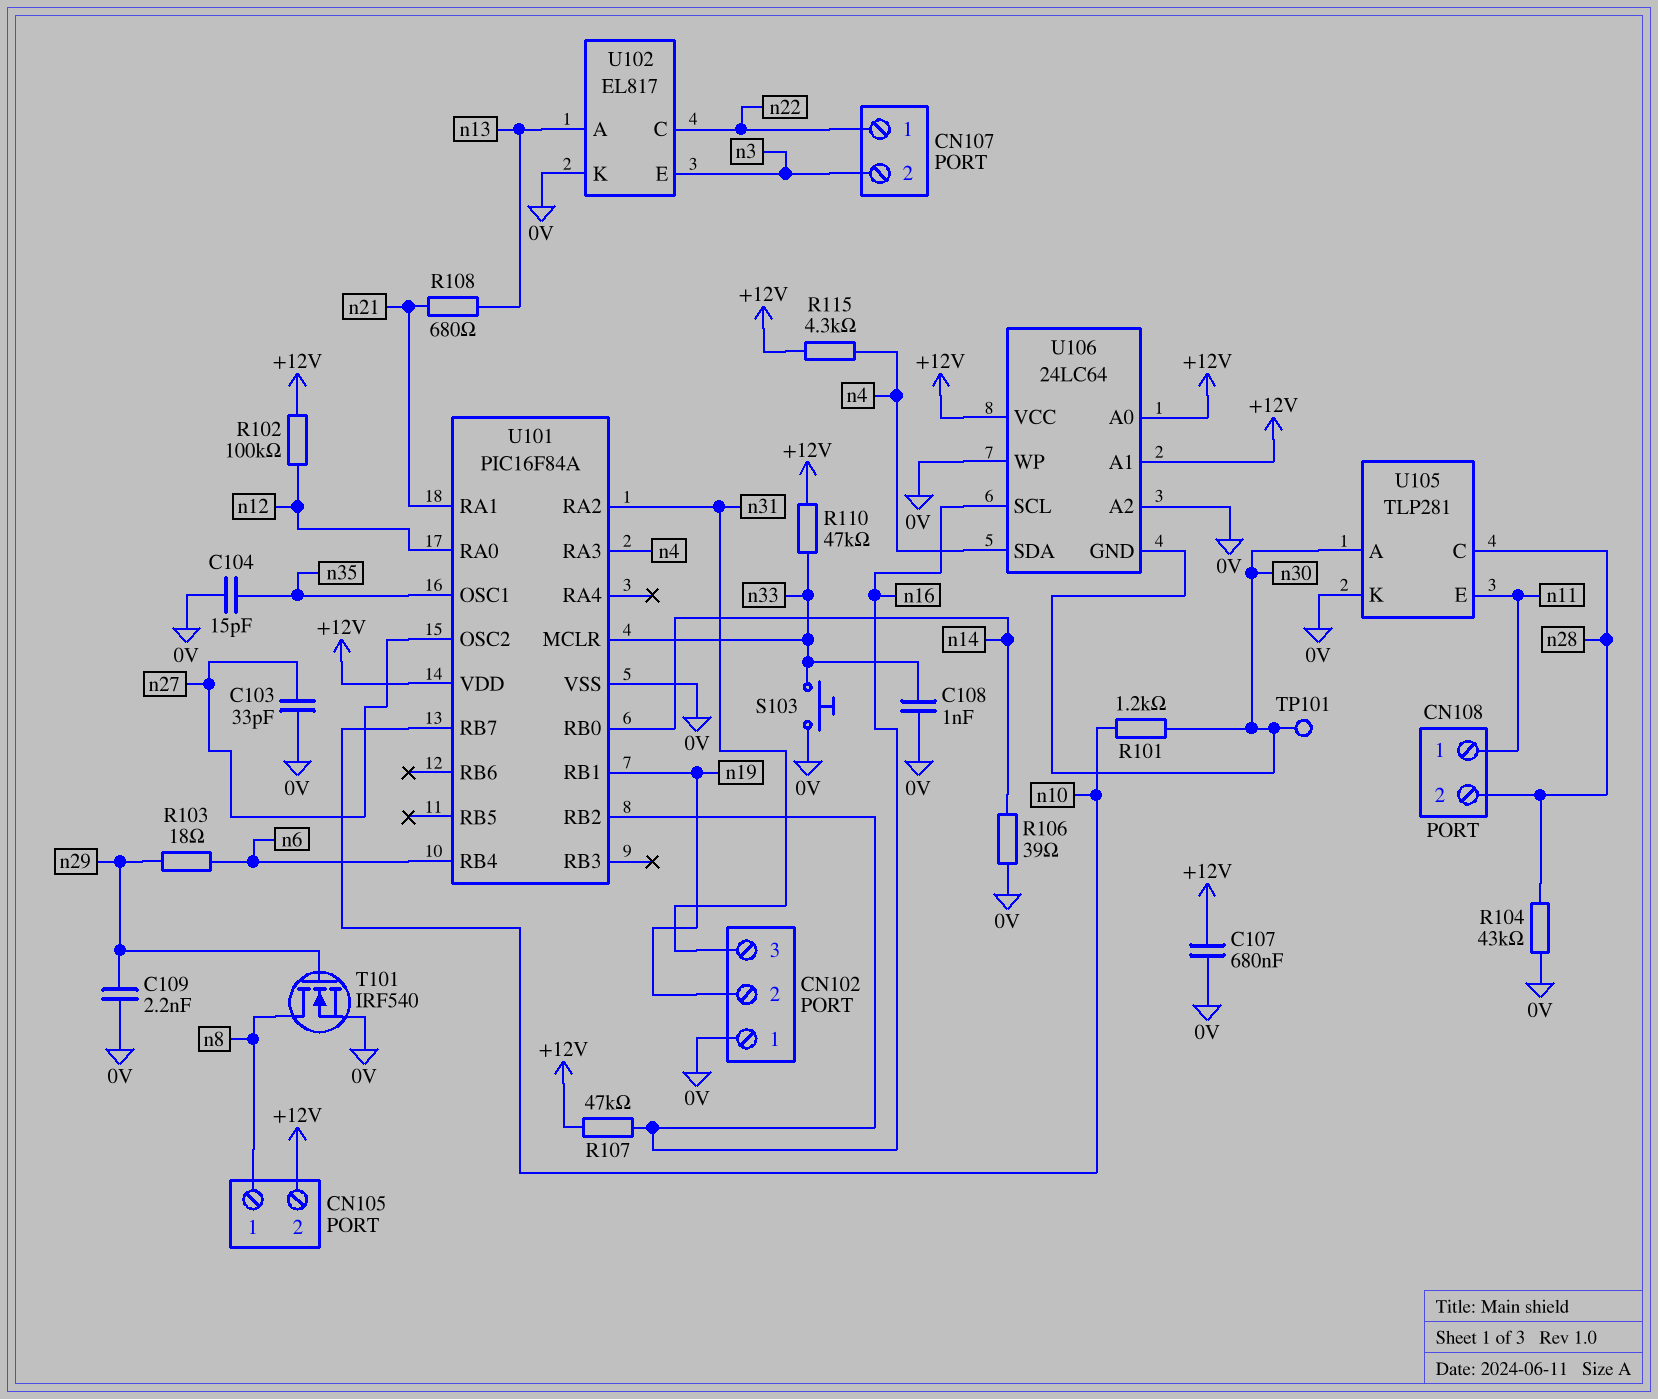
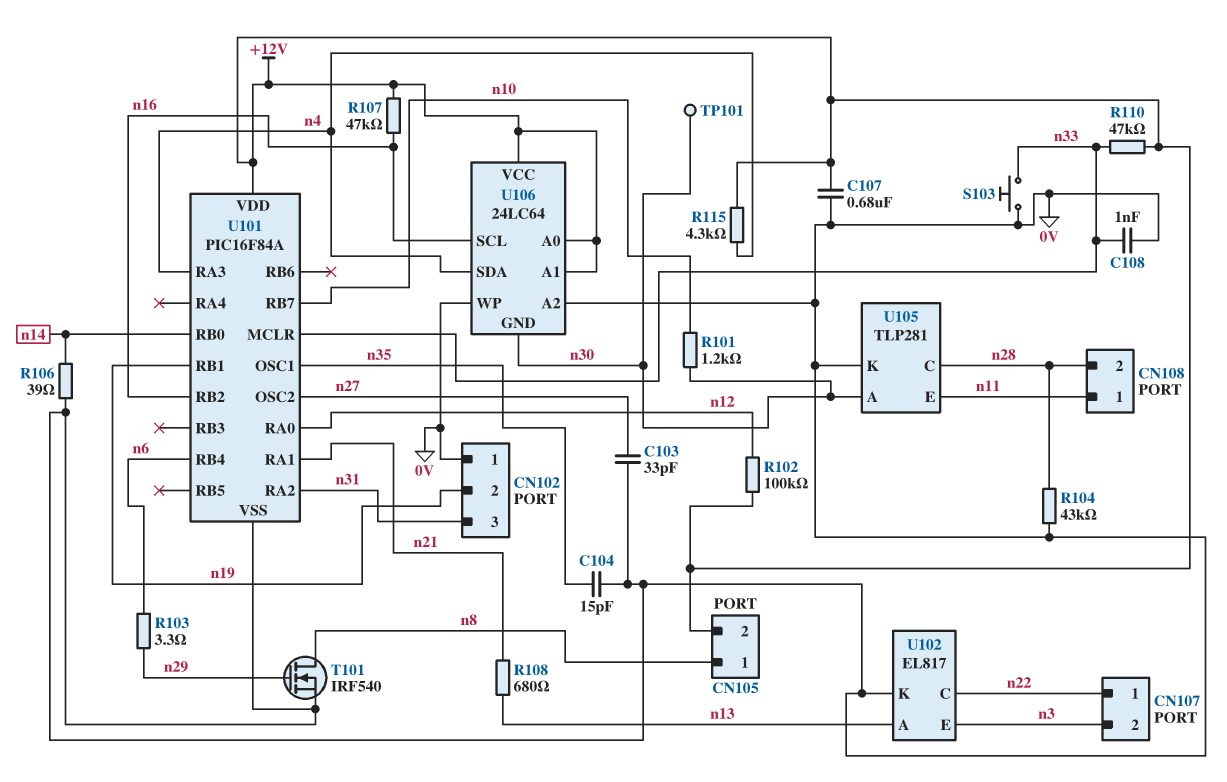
C109: 2.2nF (0V, n29) -> none
R103: 18 (n6, n29) -> 3.3 (n6, n29)

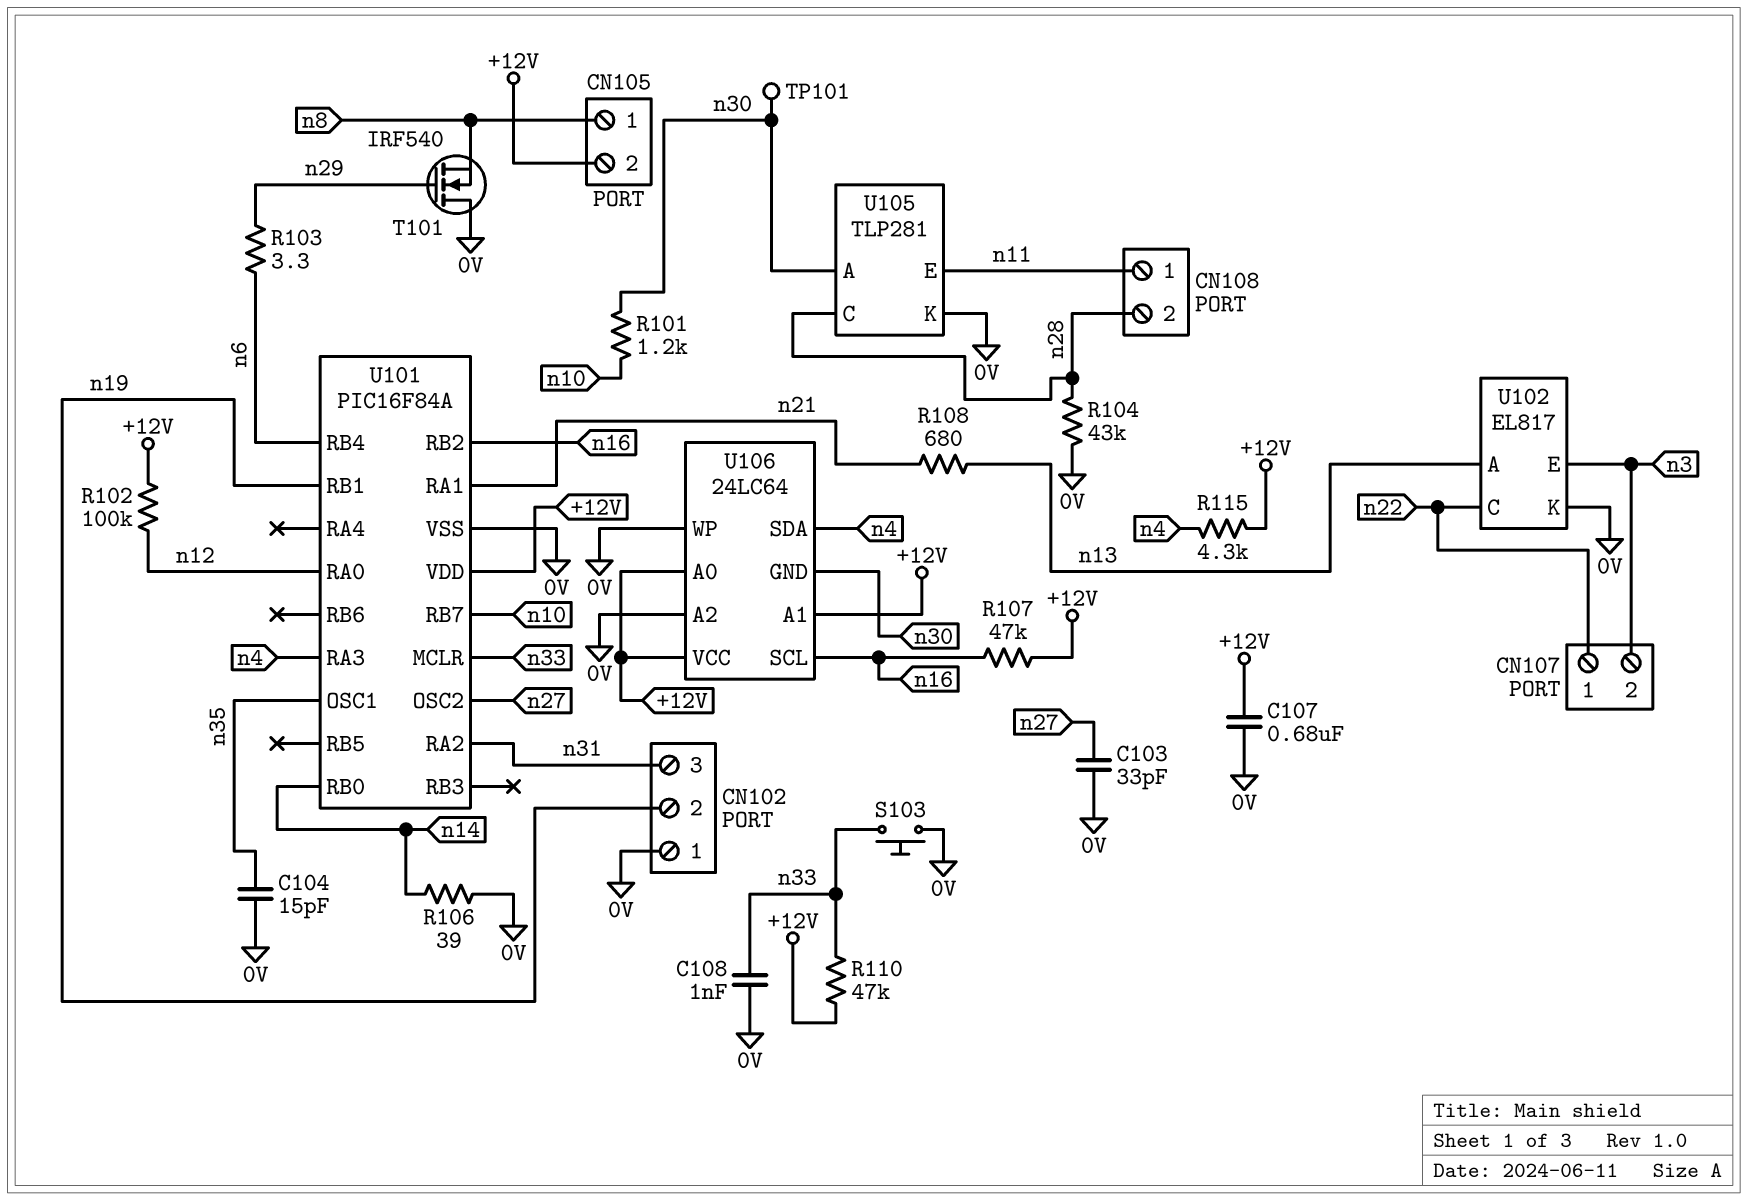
T101: NMOS IRF540 (G n29, D n8, S 0V) -> NMOS IRF540 (G n29, D 0V, S n8)

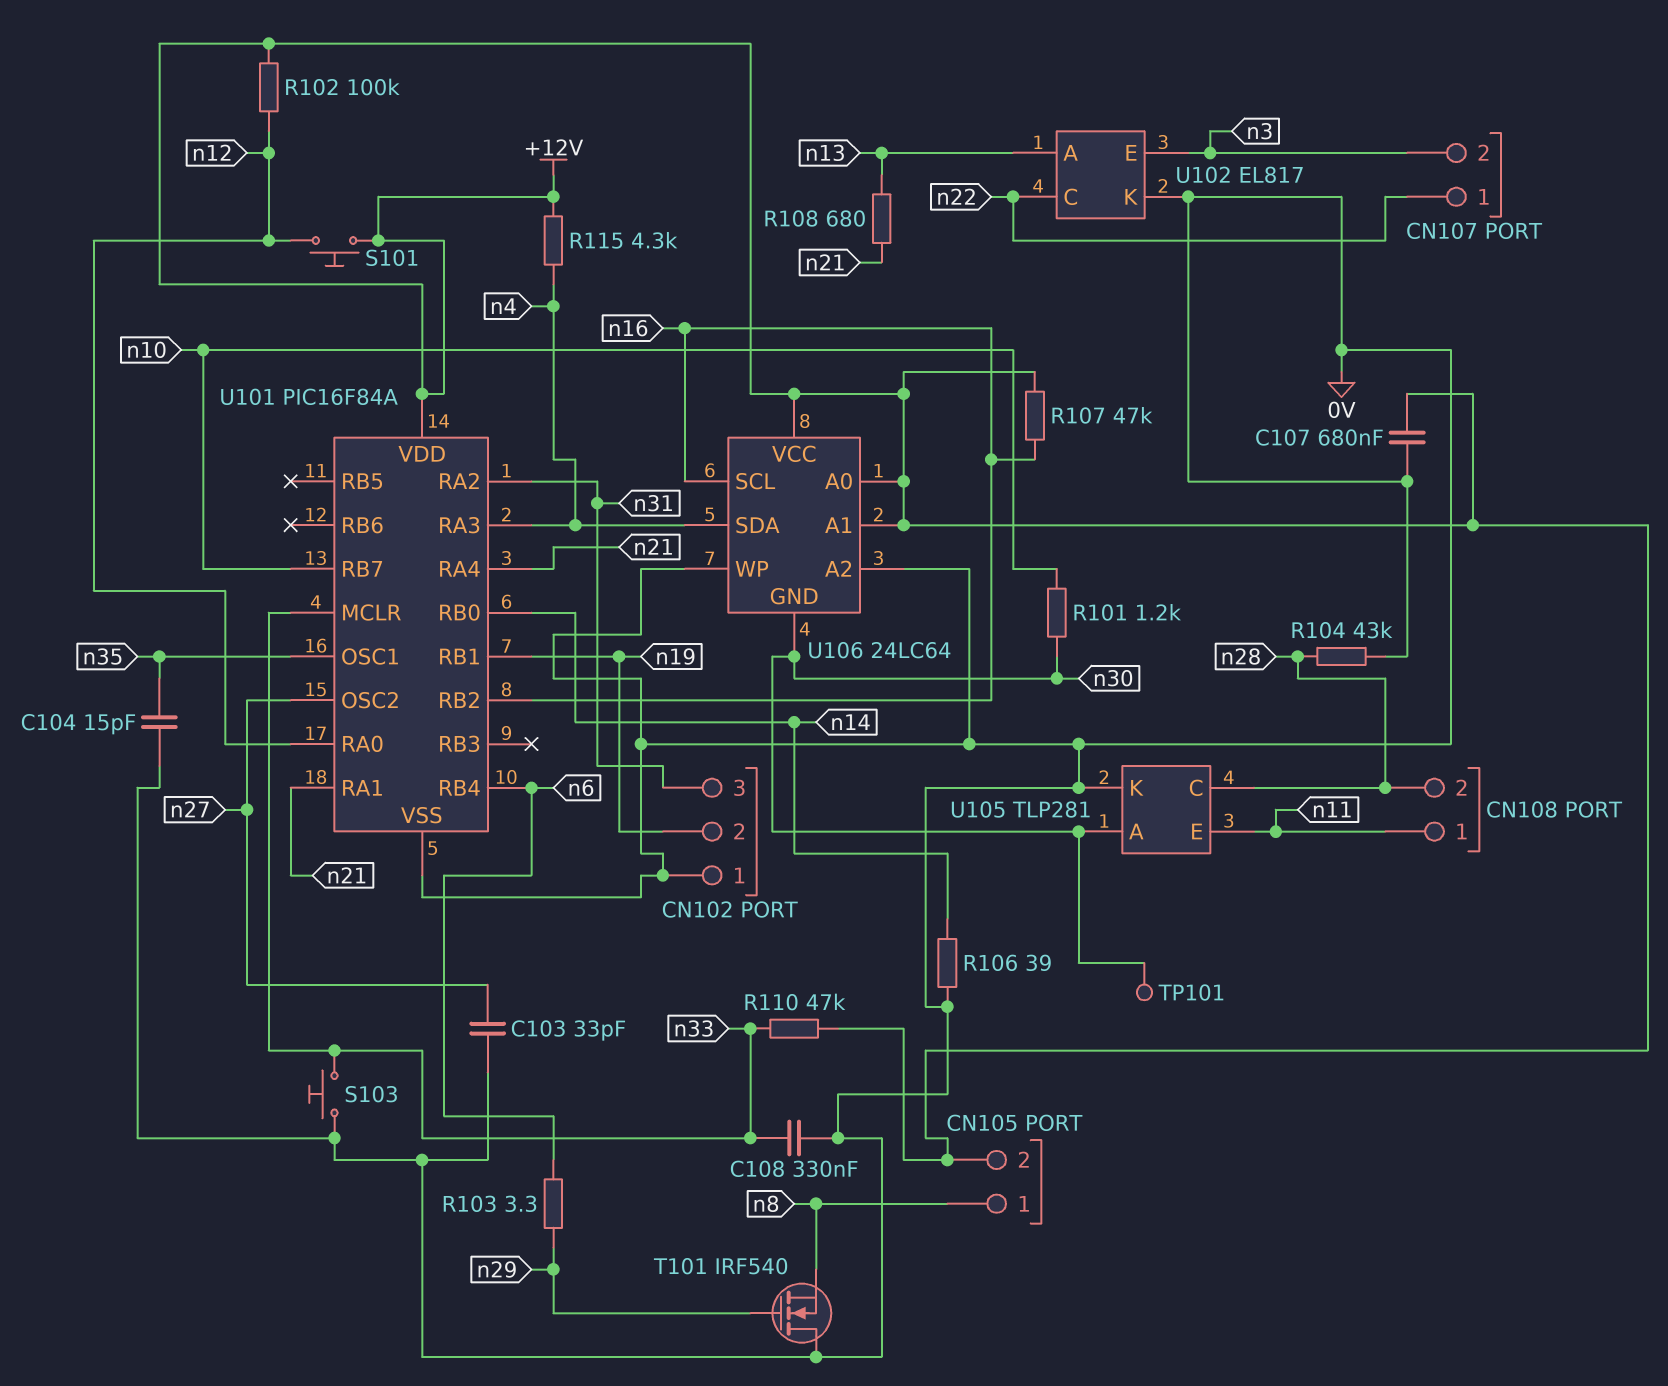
C108: 1nF (0V, n33) -> 330nF (0V, n33)
S101: none -> button (+12V, n12)
U101 pin RA4: none -> n21

